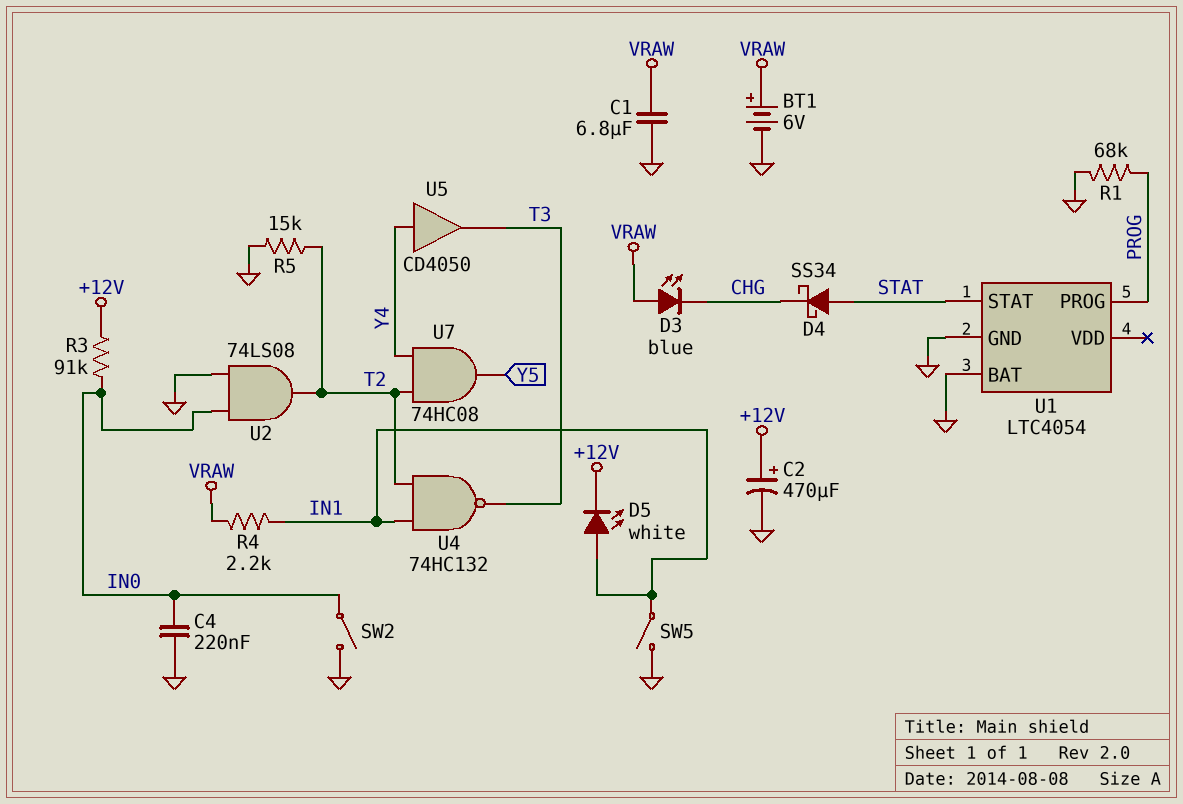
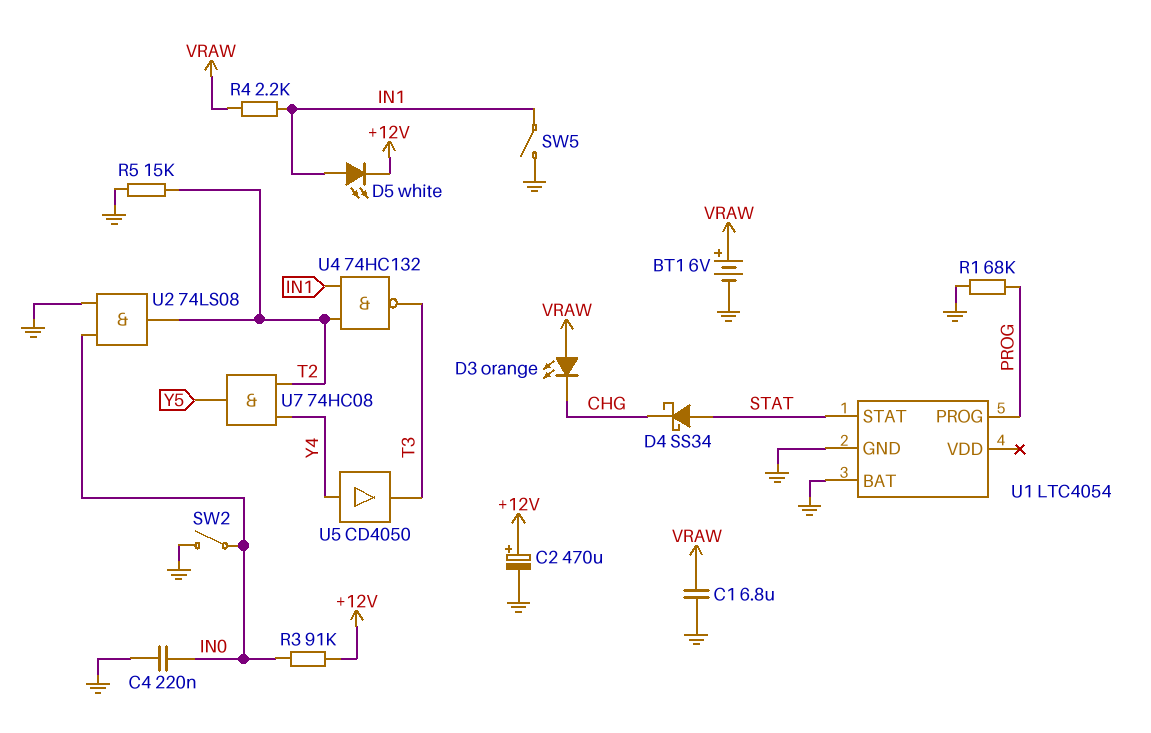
D3: LED blue (A VRAW, K CHG) -> LED orange (A VRAW, K CHG)

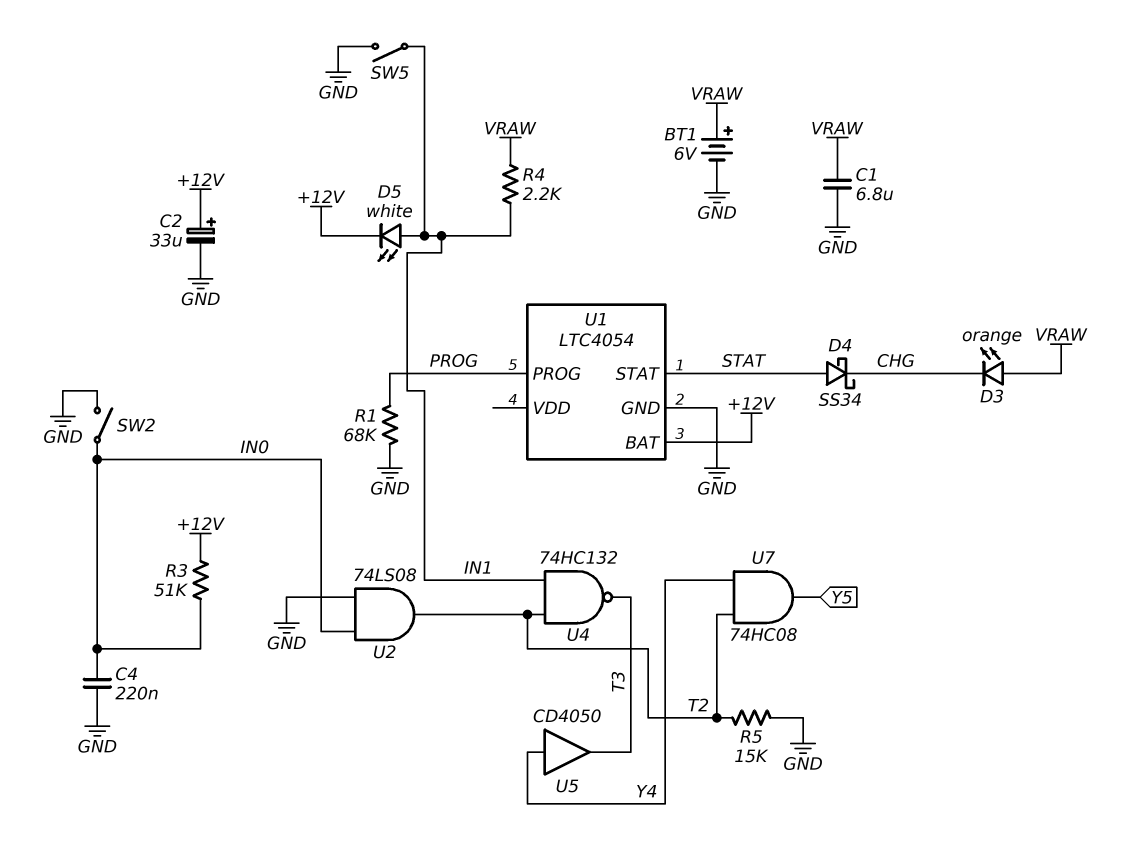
C2: 470uF (plus +12V, minus GND) -> 33uF (plus +12V, minus GND)
R3: 91k (+12V, IN0) -> 51k (+12V, IN0)
U1 pin BAT: GND -> +12V

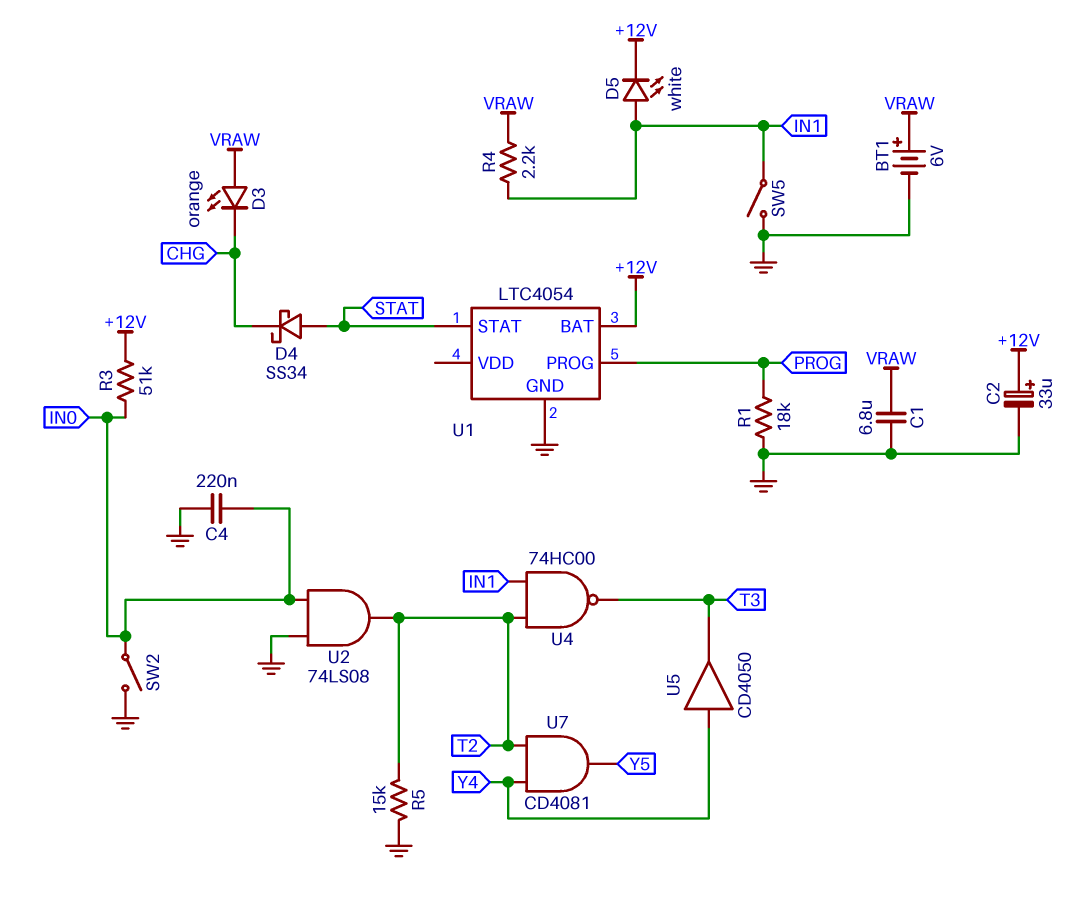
R1: 68k (GND, PROG) -> 18k (GND, PROG)
U4: NAND 74HC132 (in IN1, in T2, out T3) -> NAND 74HC00 (in IN1, in T2, out T3)
U7: AND 74HC08 (in T2, in Y4, out Y5) -> AND CD4081 (in T2, in Y4, out Y5)

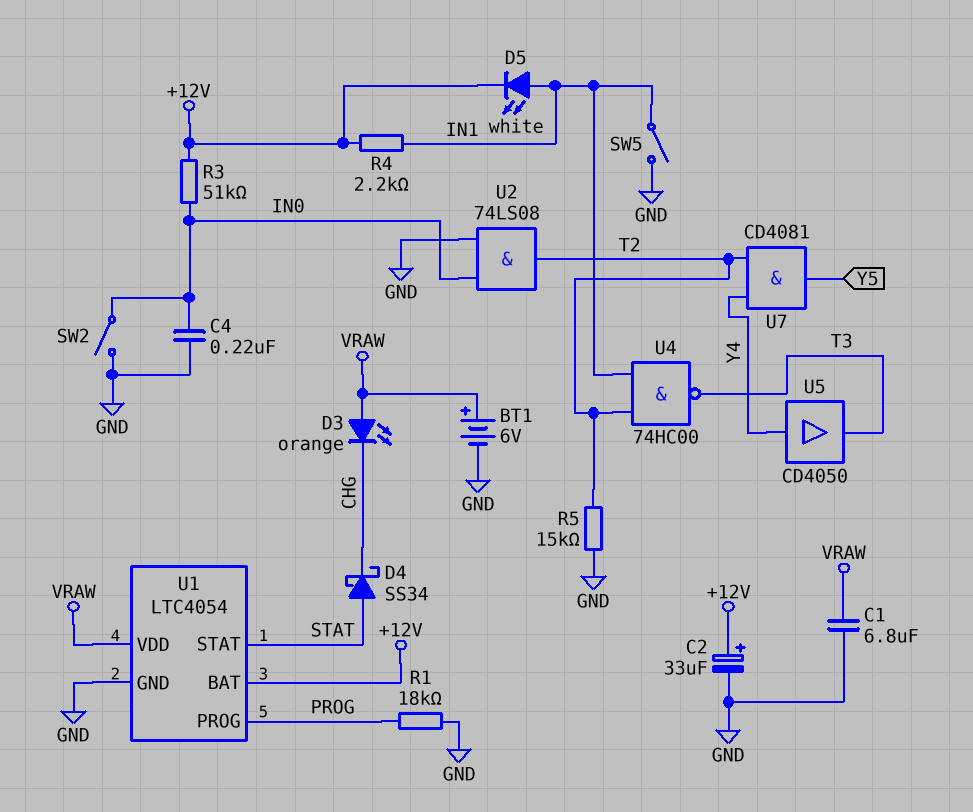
R4: 2.2k (IN1, VRAW) -> 2.2k (+12V, IN1)
U1 pin VDD: none -> VRAW

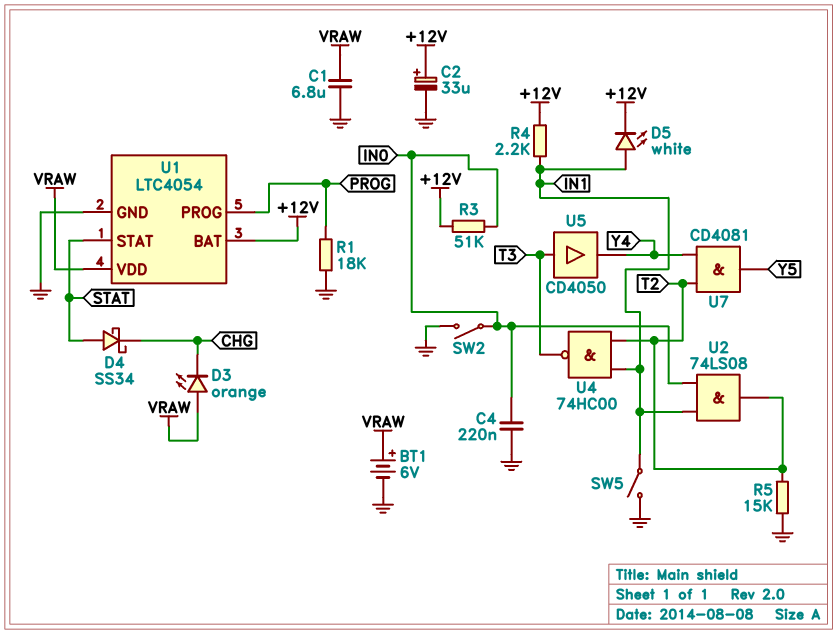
U2: AND 74LS08 (in GND, in IN0, out T2) -> AND 74LS08 (in IN0, in IN1, out T2)
U5: buffer CD4050 (in Y4, out T3) -> buffer CD4050 (in T3, out Y4)

